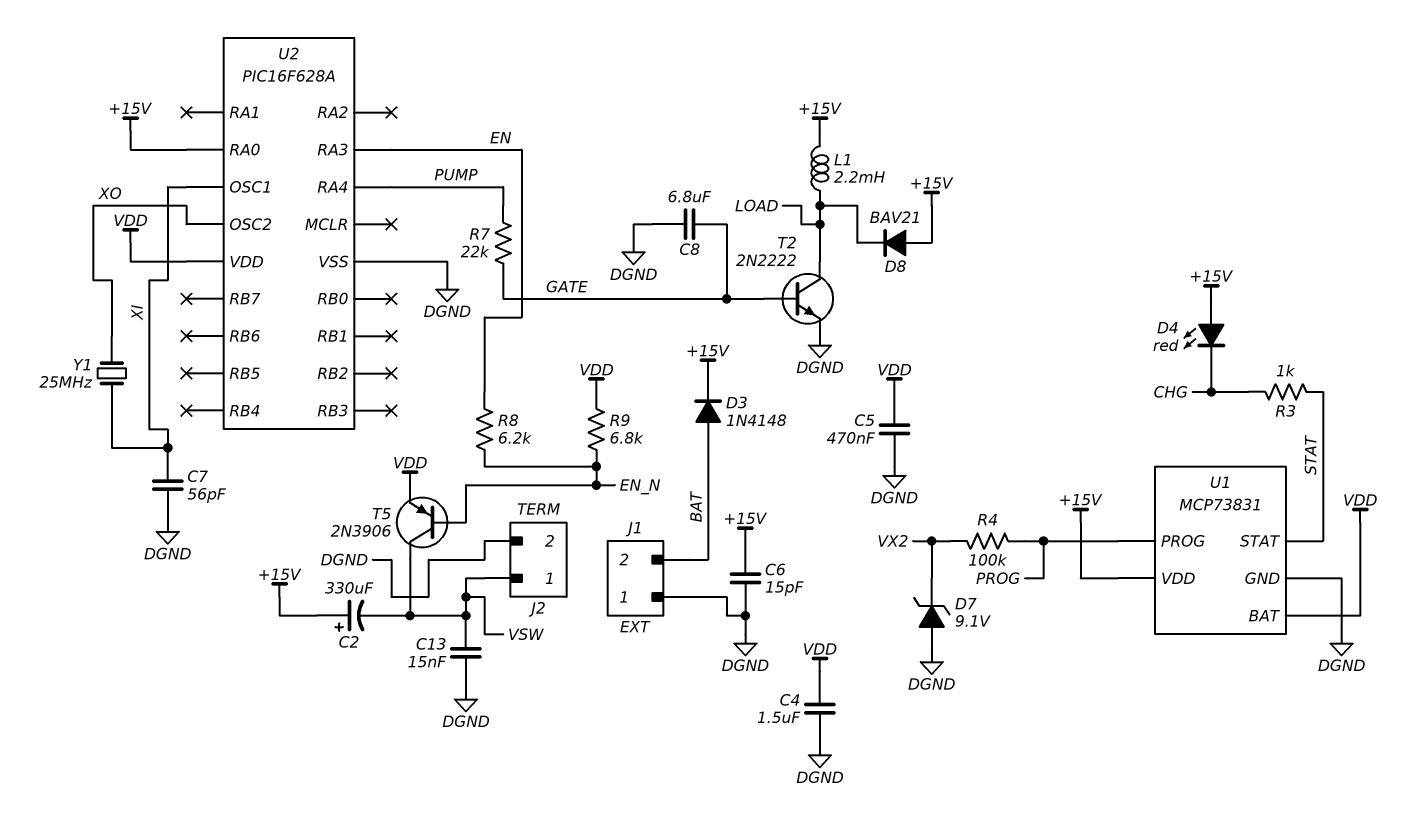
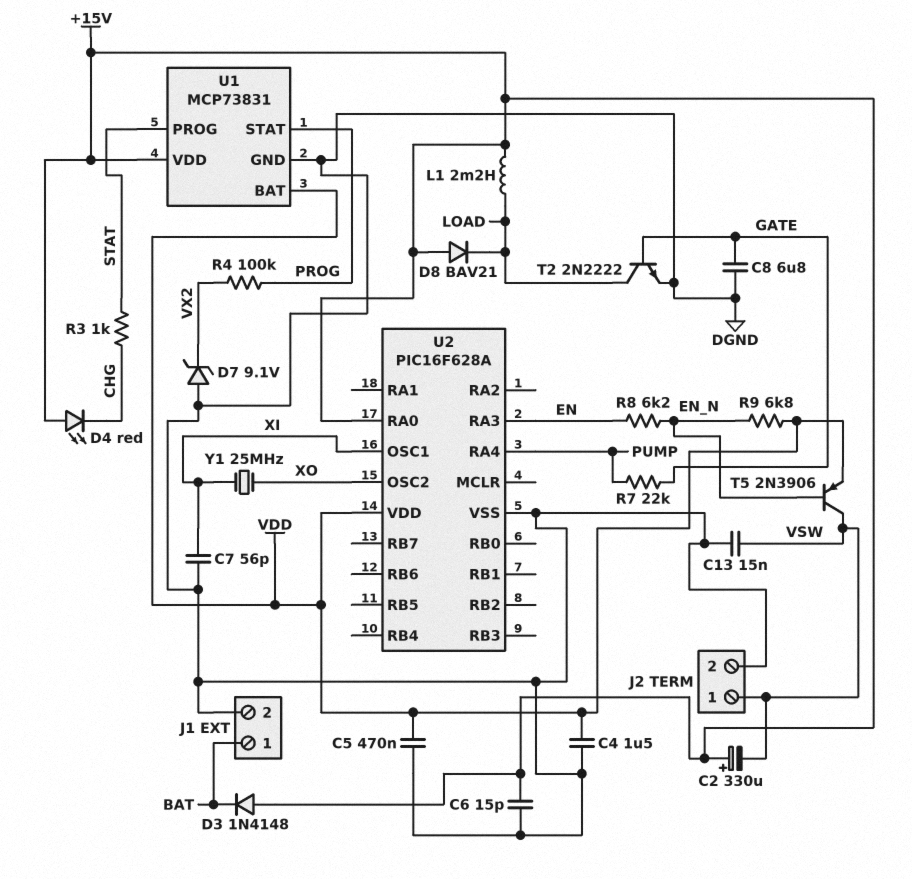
D3: diode 1N4148 (A BAT, K +15V) -> diode 1N4148 (A +15V, K BAT)
J1 pin 1: DGND -> BAT
J1 pin 2: BAT -> DGND
U1 pin PROG: PROG -> STAT
U1 pin STAT: STAT -> PROG

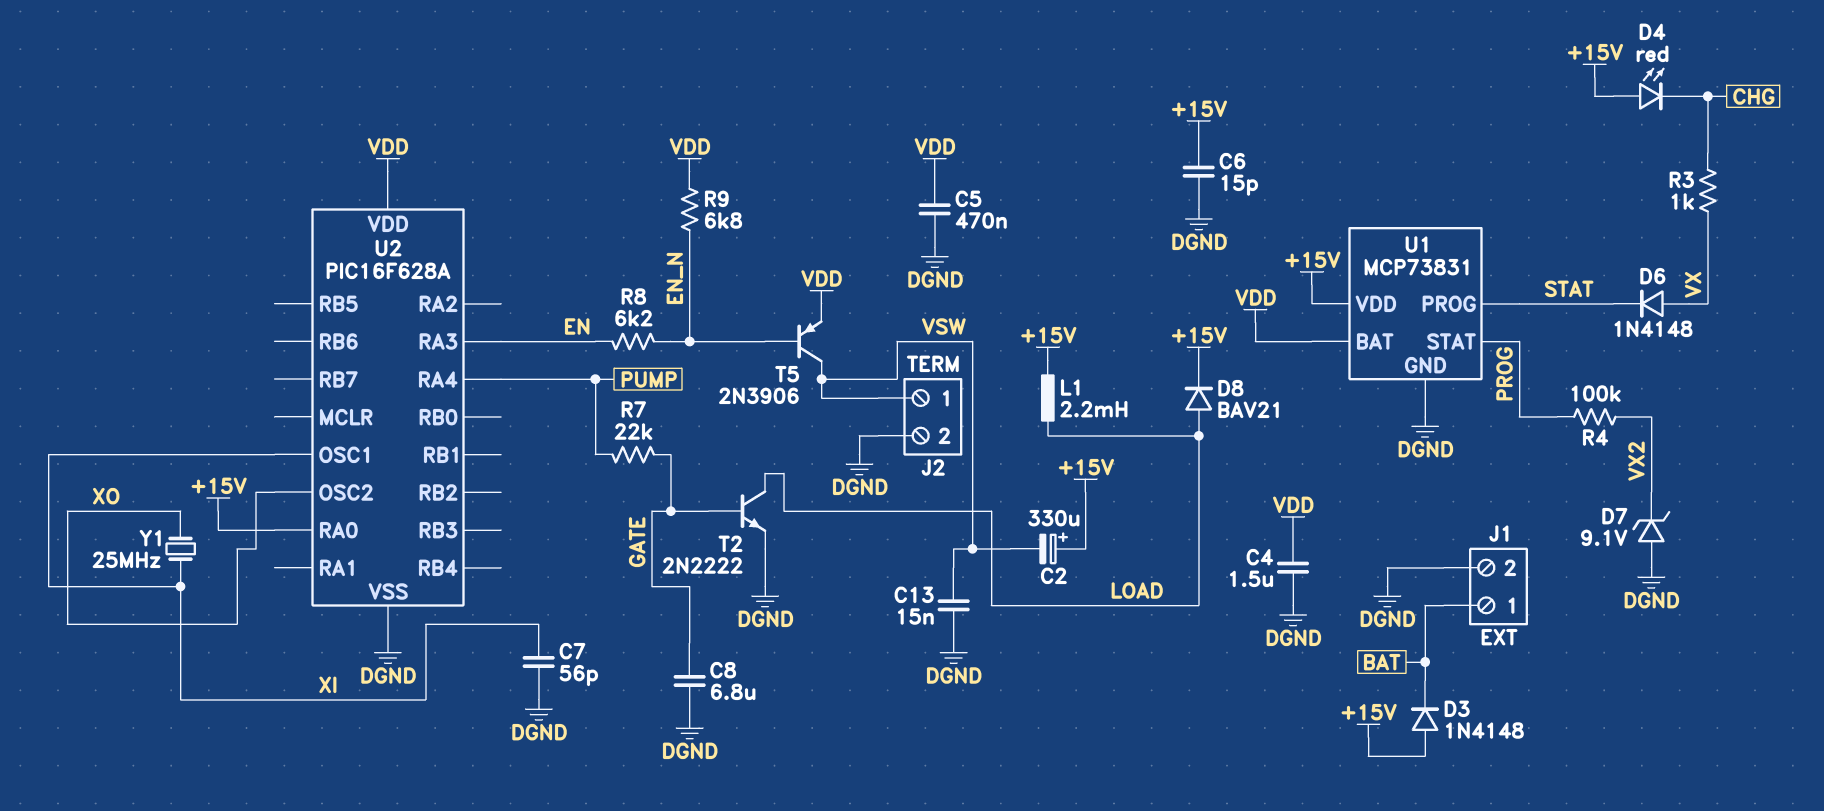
D6: none -> diode 1N4148 (A VX, K STAT)
D8: diode BAV21 (A +15V, K LOAD) -> diode BAV21 (A LOAD, K +15V)
R3: 1k (CHG, STAT) -> 1k (CHG, VX)

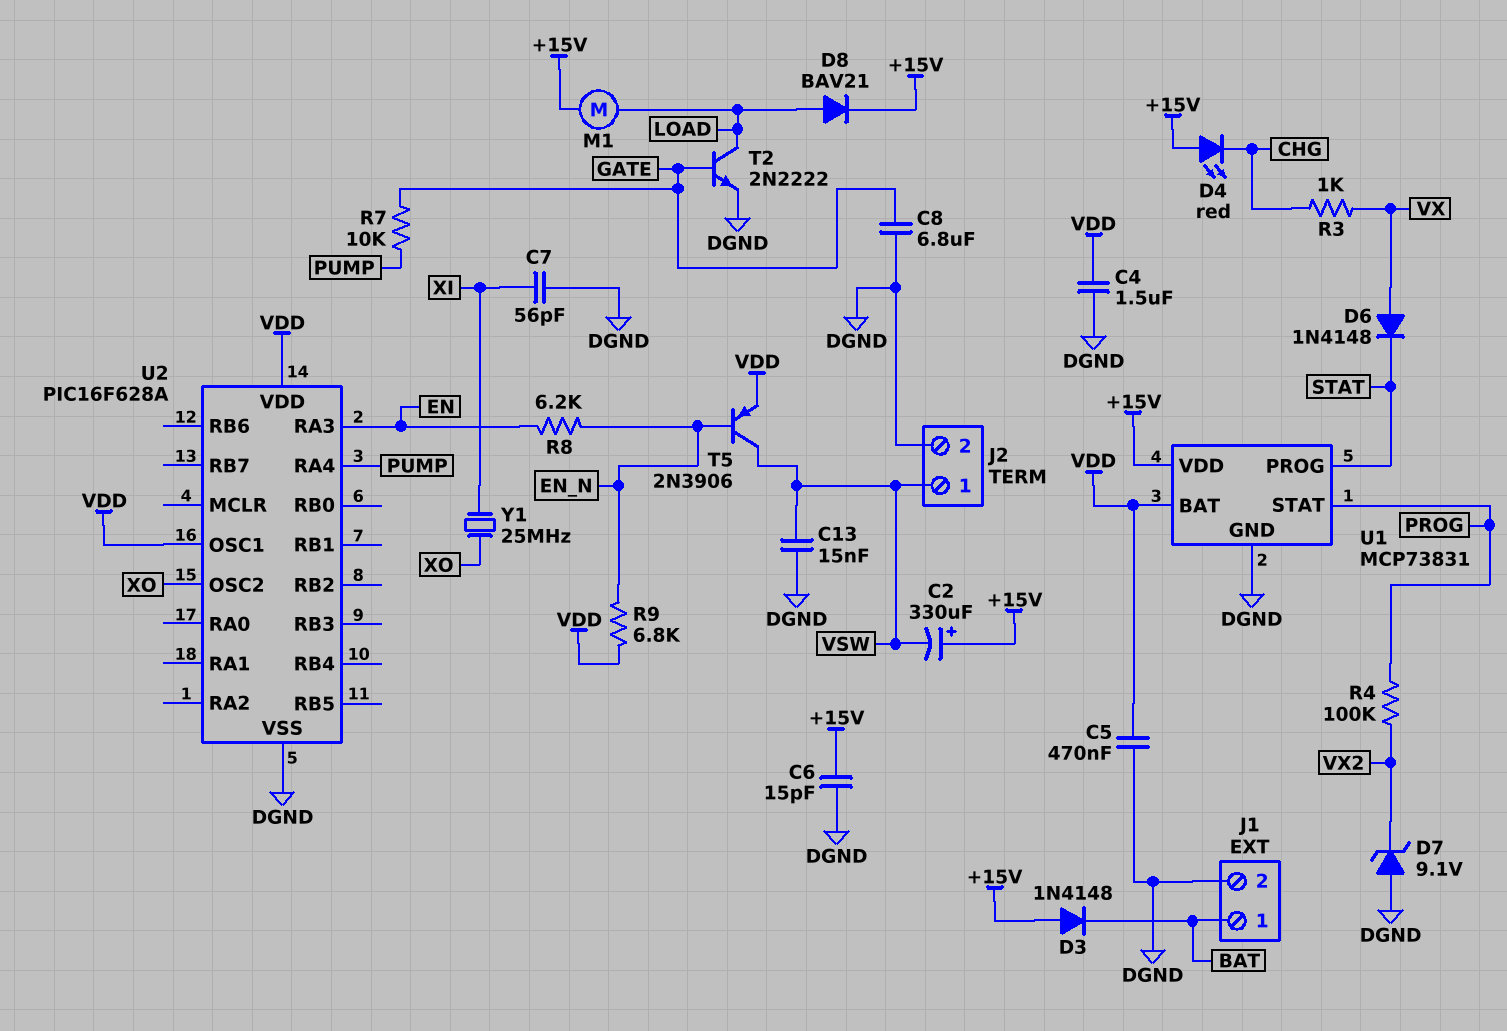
L1: 2.2mH (+15V, LOAD) -> none
M1: none -> motor (+15V, LOAD)
R7: 22k (GATE, PUMP) -> 10k (GATE, PUMP)
U2 pin OSC1: XI -> VDD
U2 pin RA0: +15V -> none

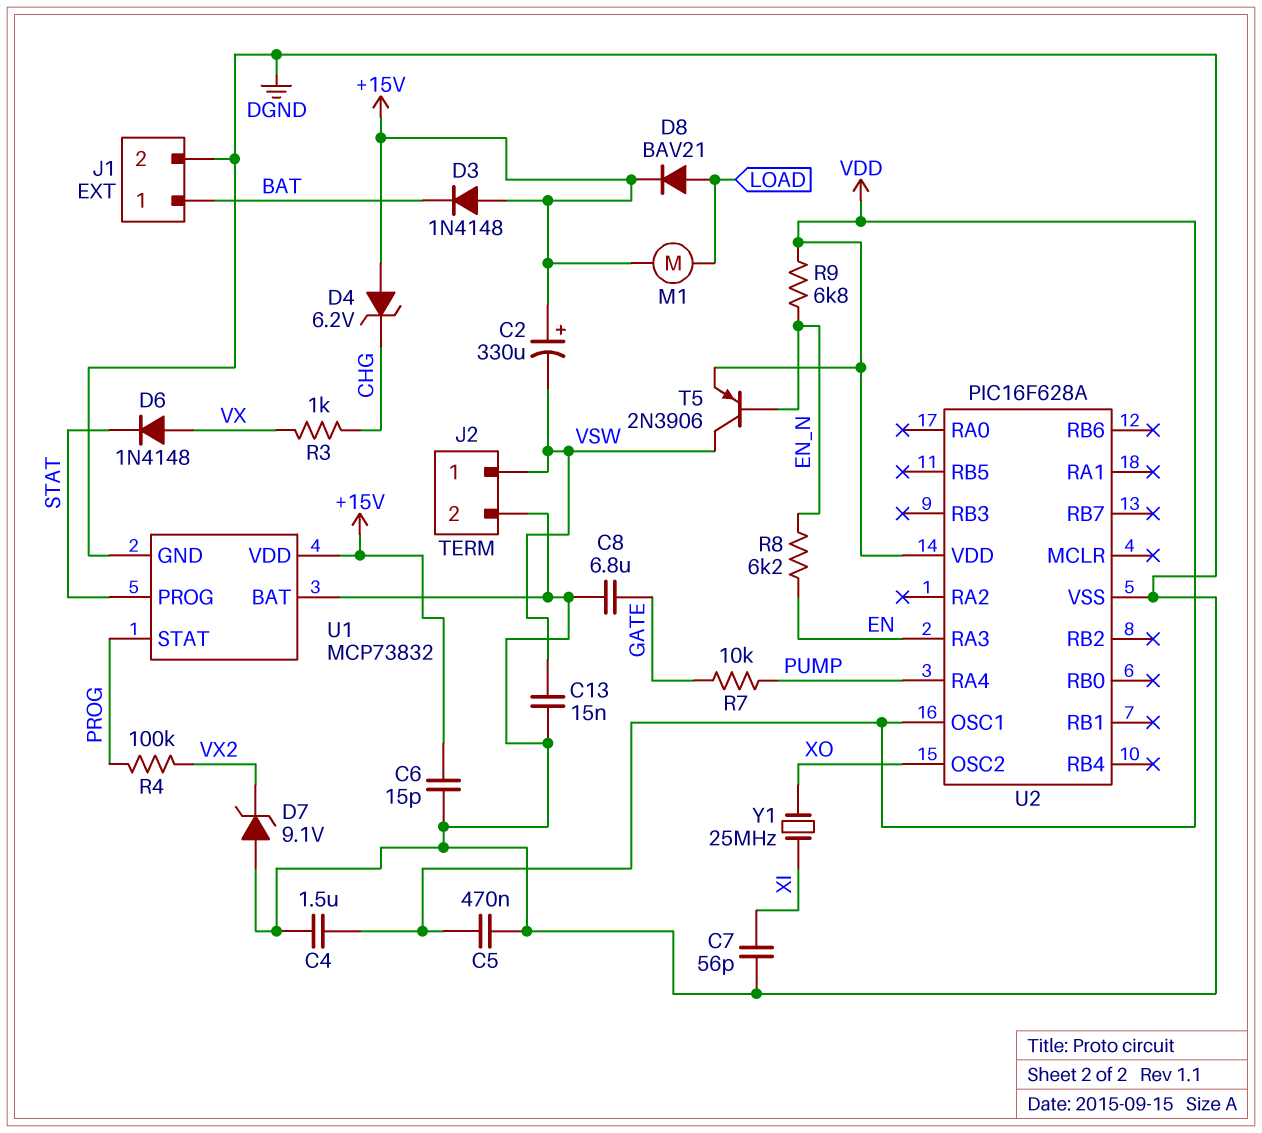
D4: LED red (A +15V, K CHG) -> zener 6.2V (A +15V, K CHG)
T2: NPN 2N2222 (B GATE, C LOAD, E DGND) -> none
U1: MCP73831 -> MCP73832
U1 pin BAT: VDD -> DGND

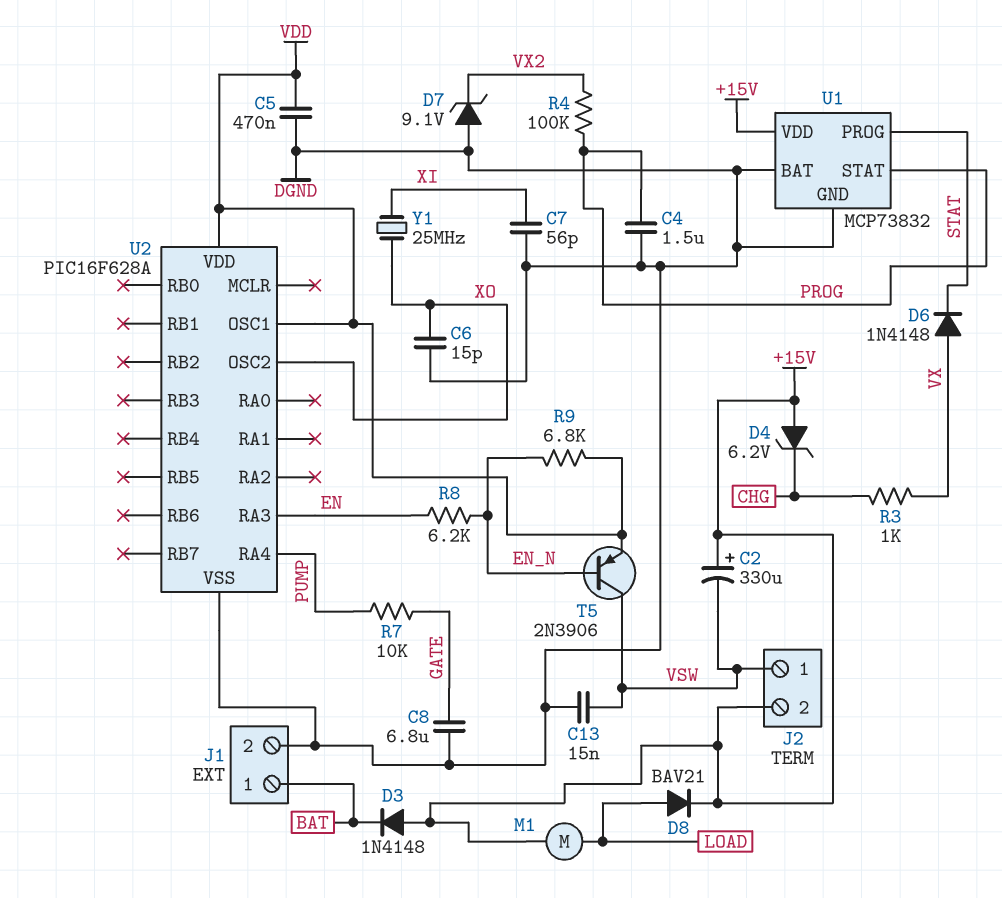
C4: 1.5uF (DGND, VDD) -> 1.5uF (DGND, PROG)
C6: 15pF (+15V, DGND) -> 15pF (DGND, XO)
J2 pin 2: DGND -> +15V

